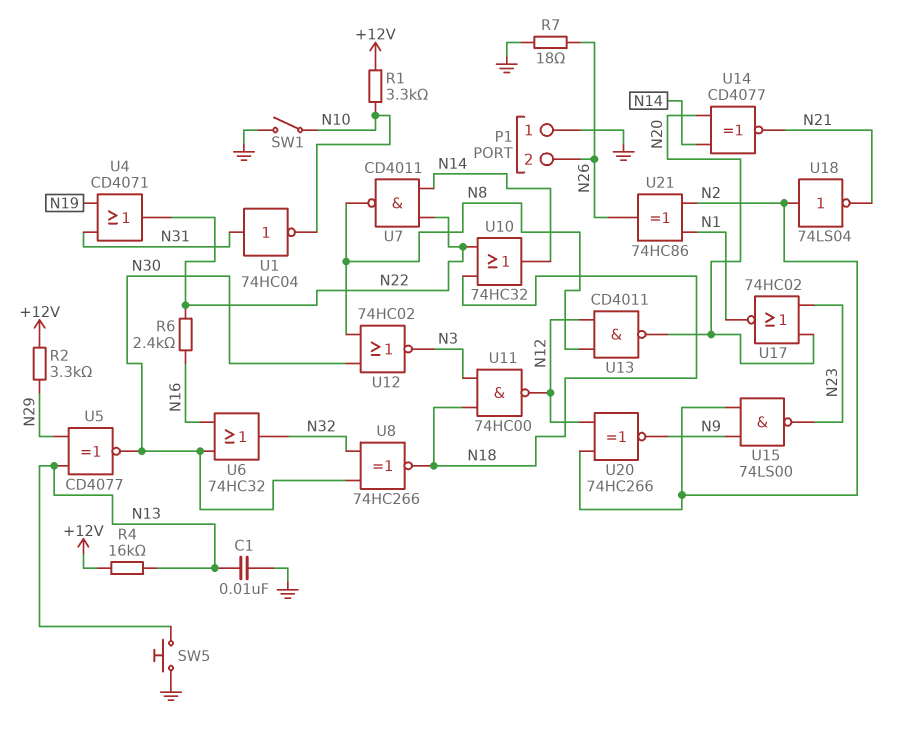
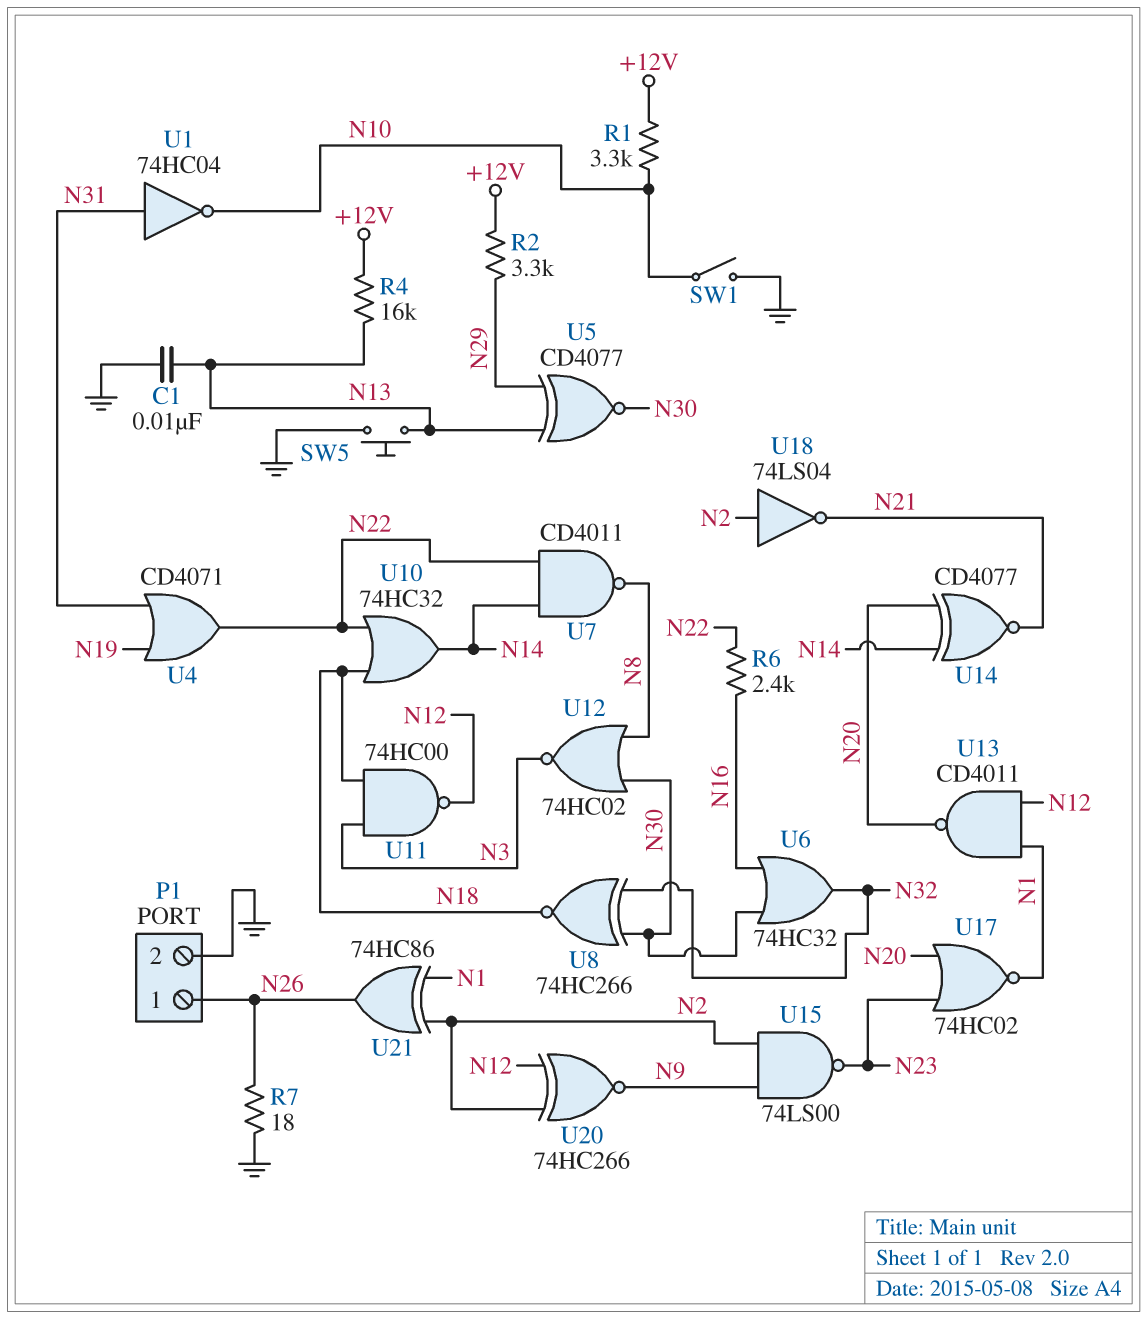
P1 pin 1: GND -> N26
P1 pin 2: N26 -> GND
U13: NAND CD4011 (in N8, in N12, out N20) -> NAND CD4011 (in N1, in N12, out N20)

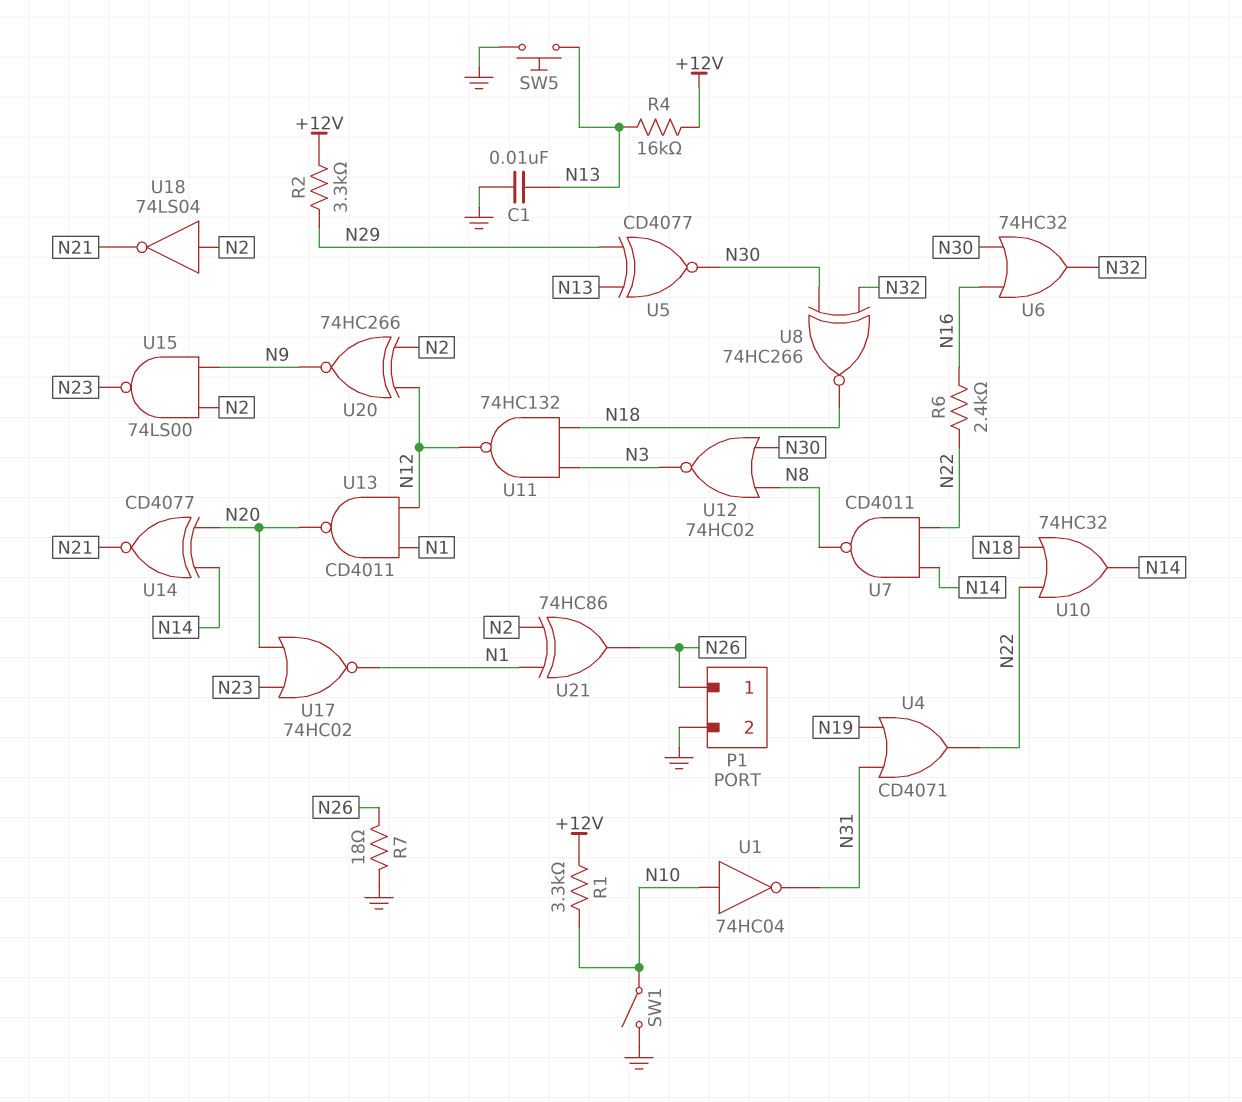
U1: NOT 74HC04 (in N31, out N10) -> NOT 74HC04 (in N10, out N31)
U11: NAND 74HC00 (in N3, in N18, out N12) -> NAND 74HC132 (in N3, in N18, out N12)

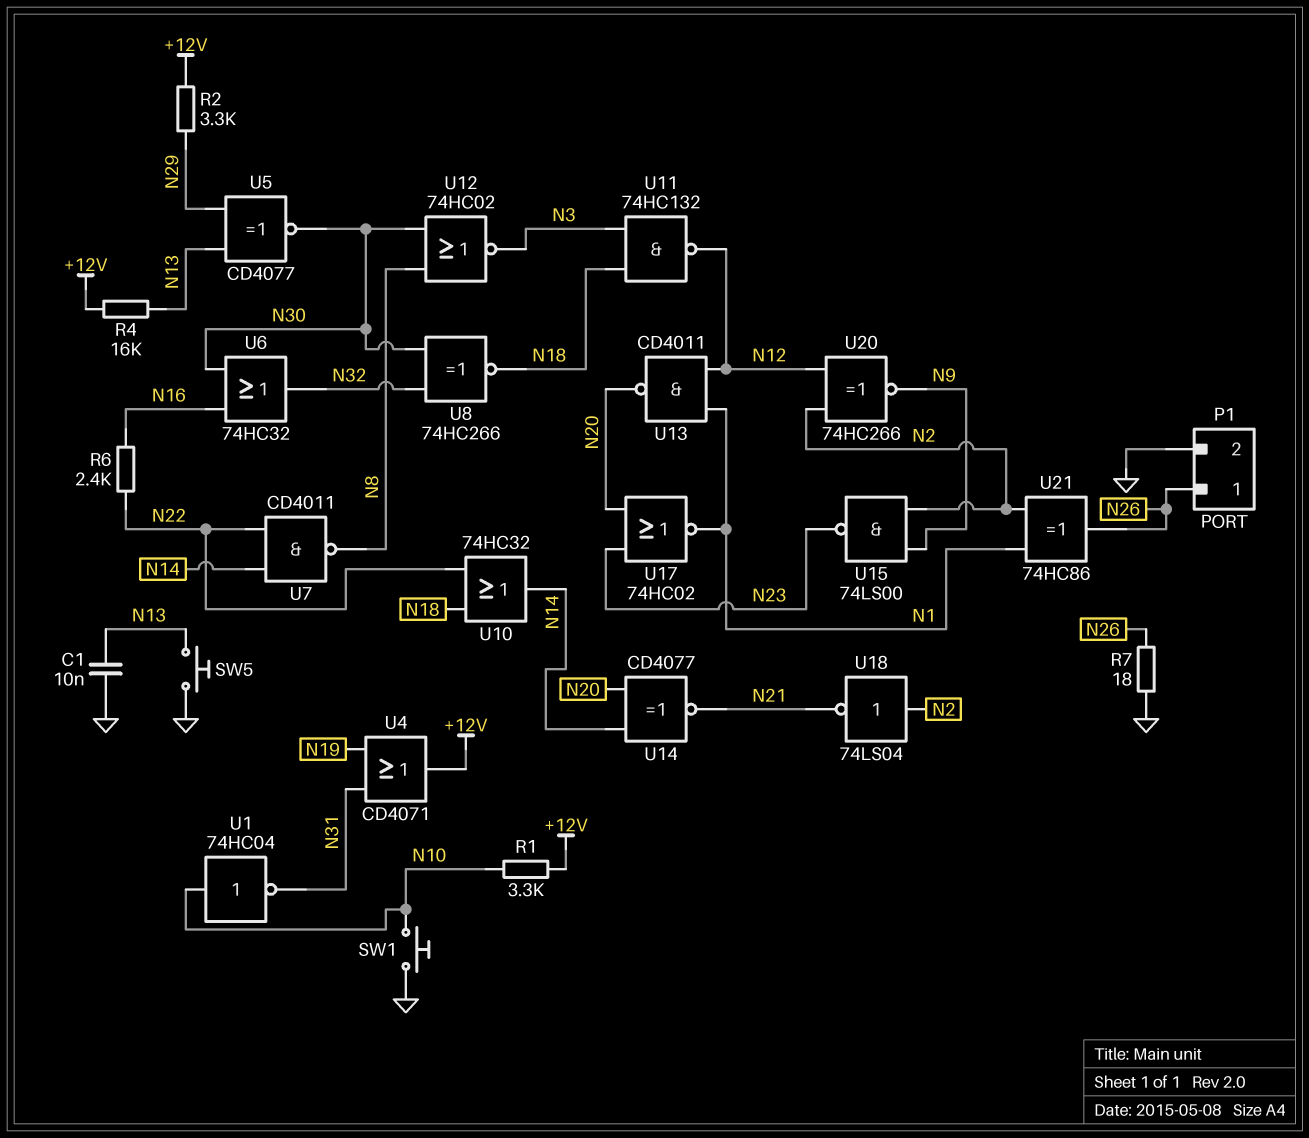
SW1: switch (GND, N10) -> button (GND, N10)
U4: OR CD4071 (in N19, in N31, out N22) -> OR CD4071 (in N19, in N31, out +12V)

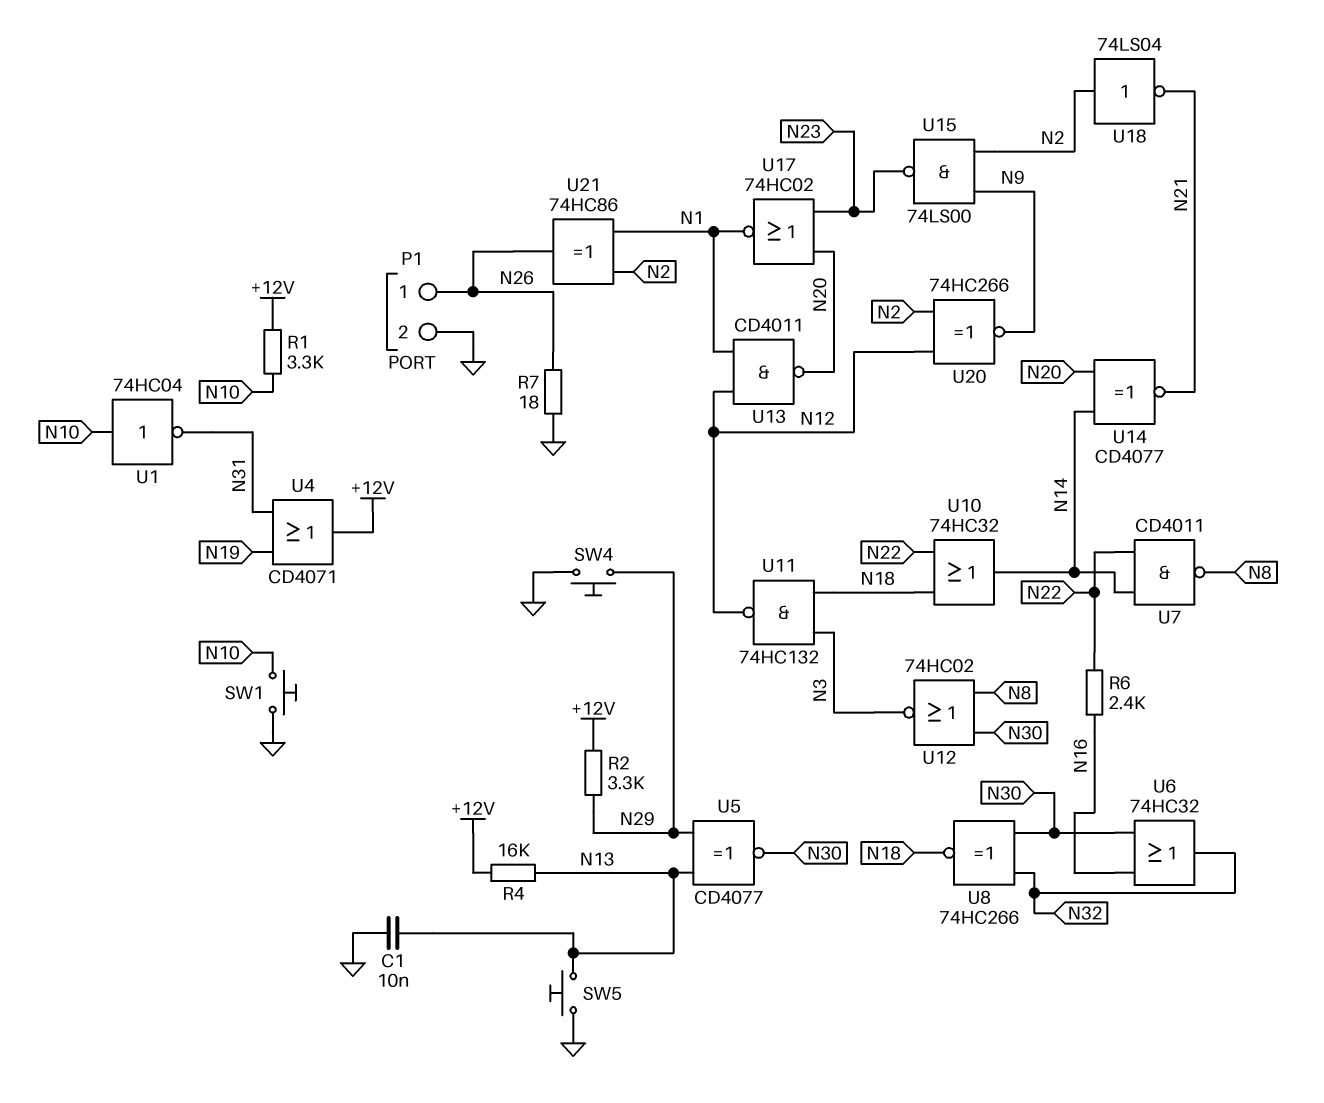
SW4: none -> button (GND, N29)

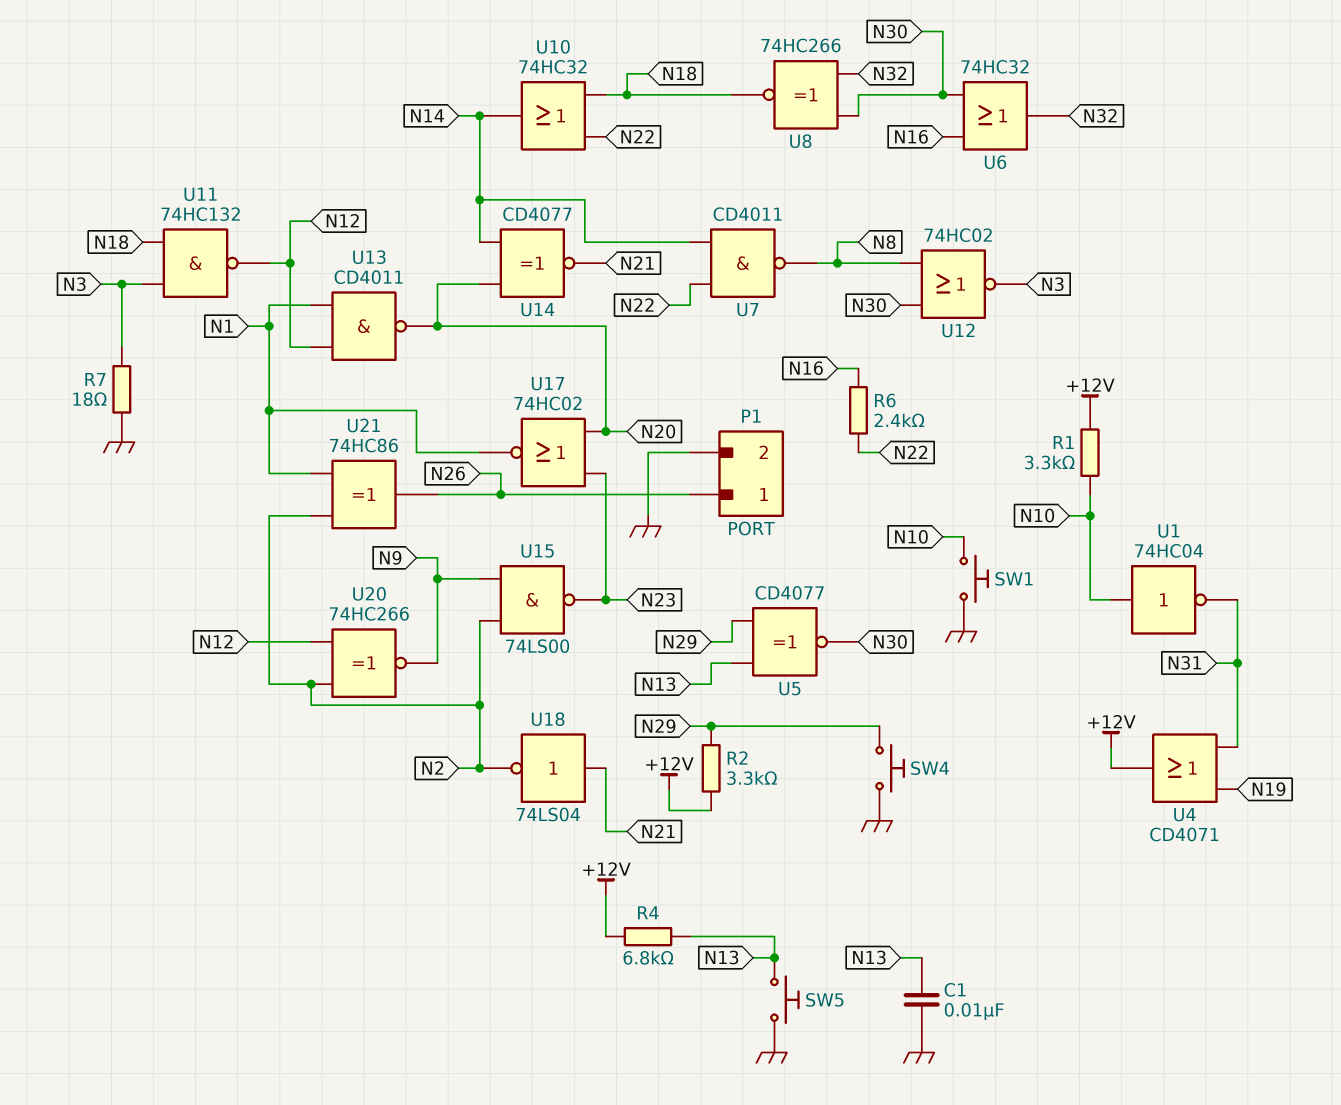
R4: 16k (+12V, N13) -> 6.8k (+12V, N13)
R7: 18 (GND, N26) -> 18 (GND, N3)
U18: NOT 74LS04 (in N2, out N21) -> NOT 74LS04 (in N21, out N2)

